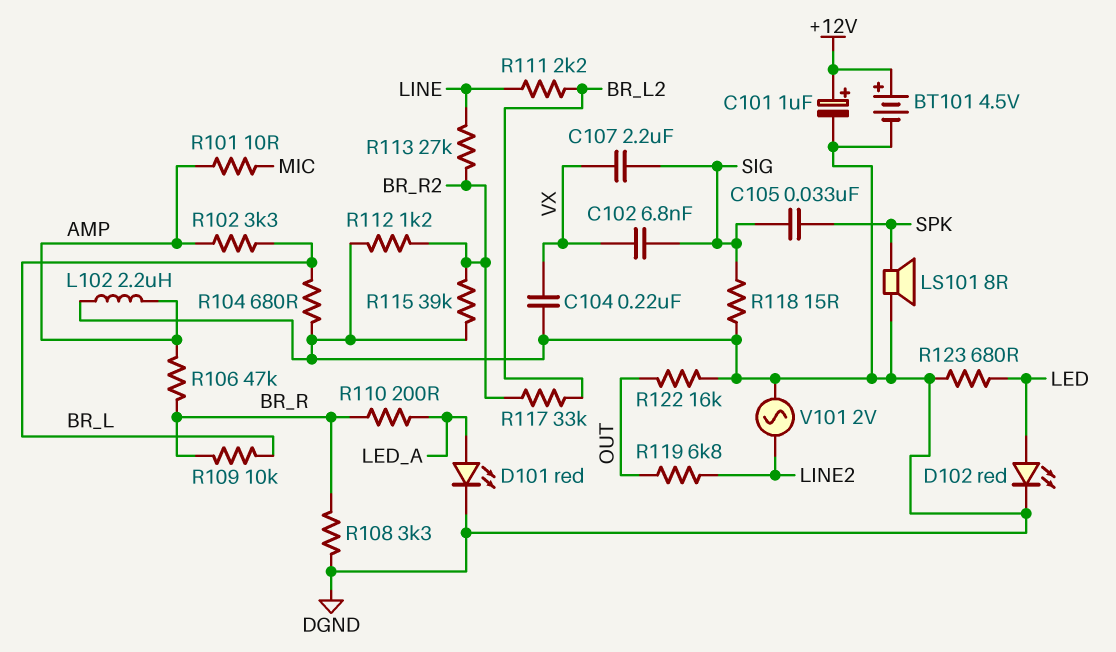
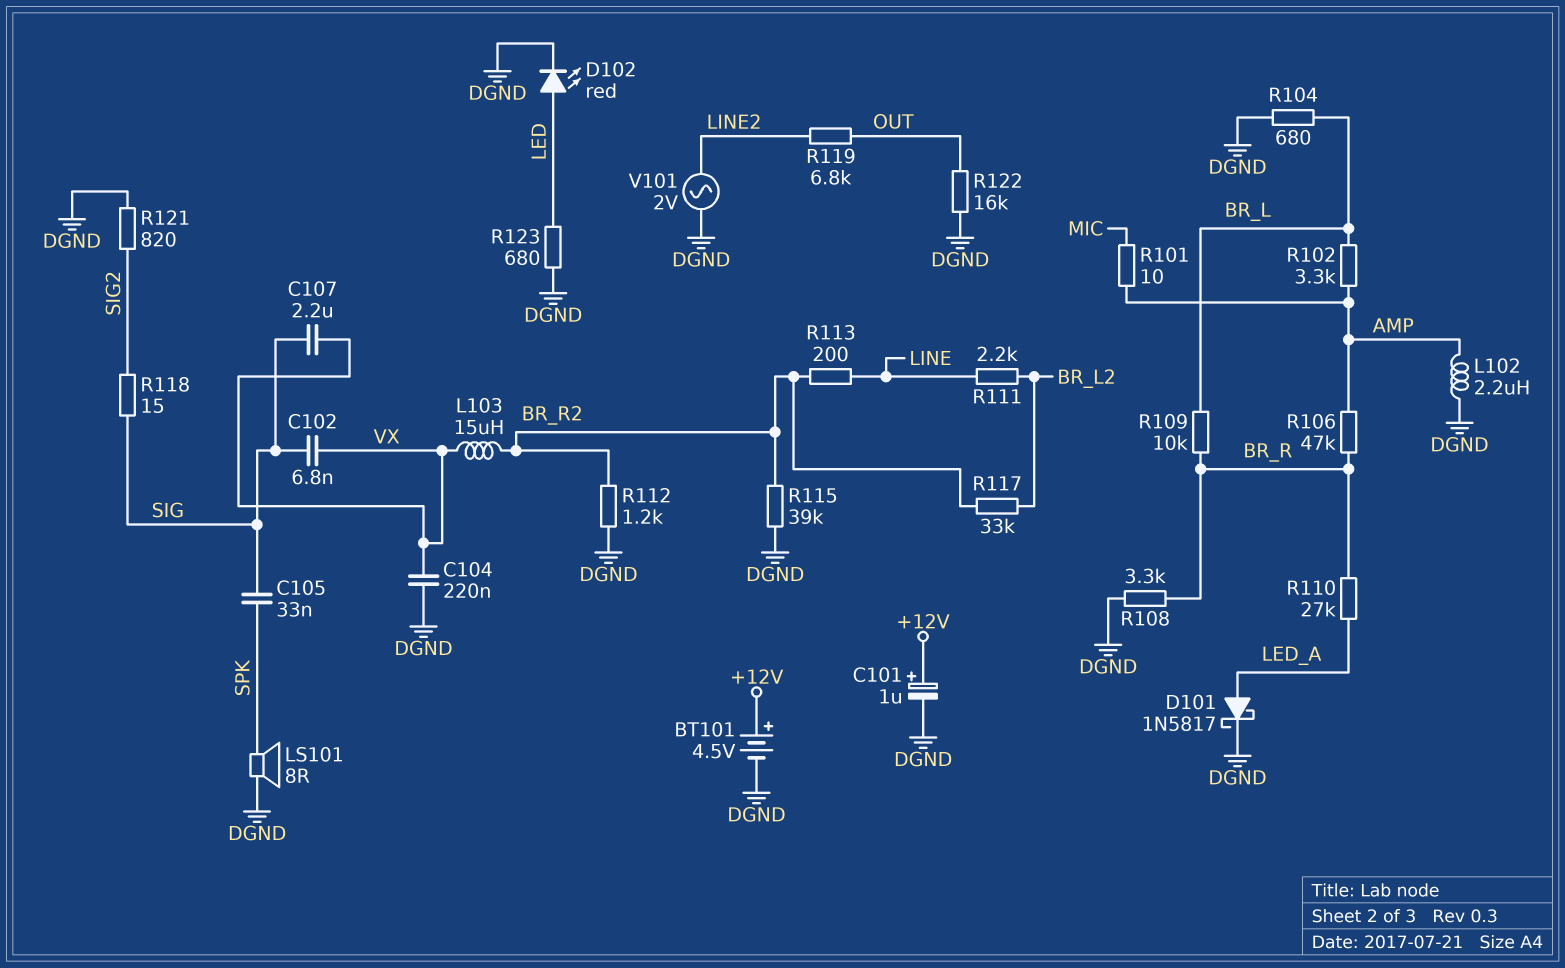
D101: LED red (A LED_A, K DGND) -> schottky 1N5817 (A LED_A, K DGND)
L103: none -> 15uH (BR_R2, VX)
R110: 200 (BR_R, LED_A) -> 27k (BR_R, LED_A)
R113: 27k (BR_R2, LINE) -> 200 (BR_R2, LINE)
R118: 15 (DGND, SIG) -> 15 (SIG, SIG2)
R121: none -> 820 (DGND, SIG2)

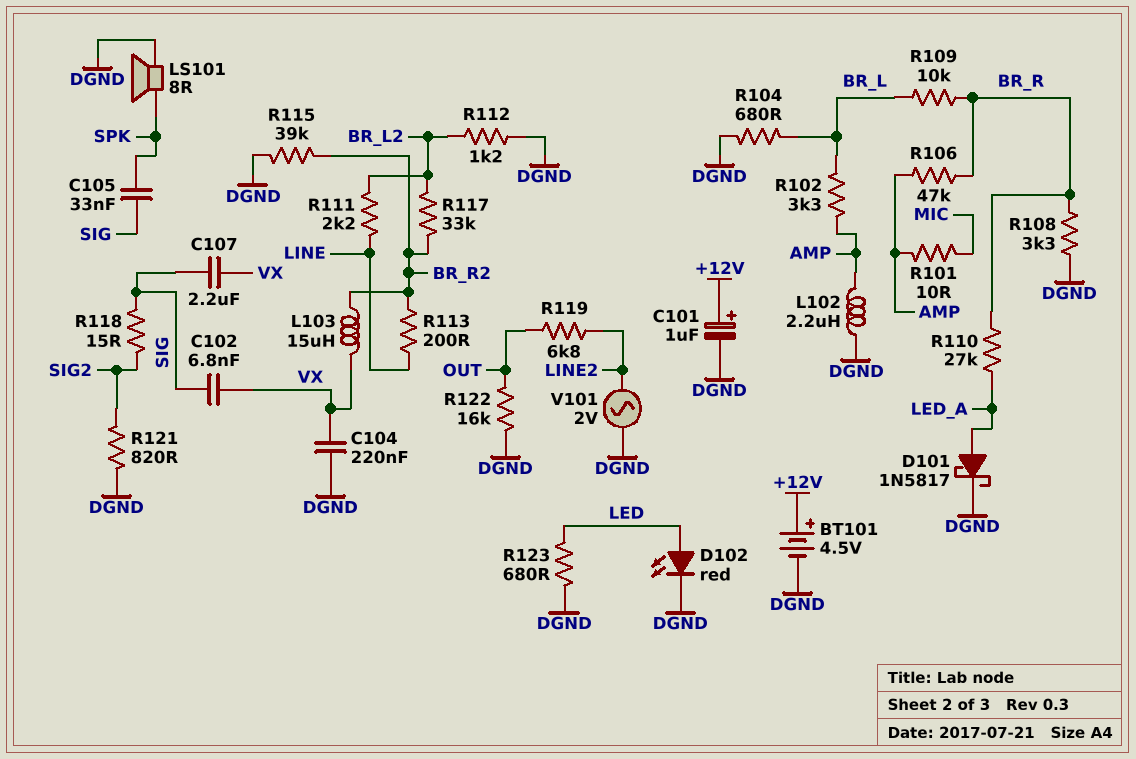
R112: 1.2k (BR_R2, DGND) -> 1.2k (BR_L2, DGND)

